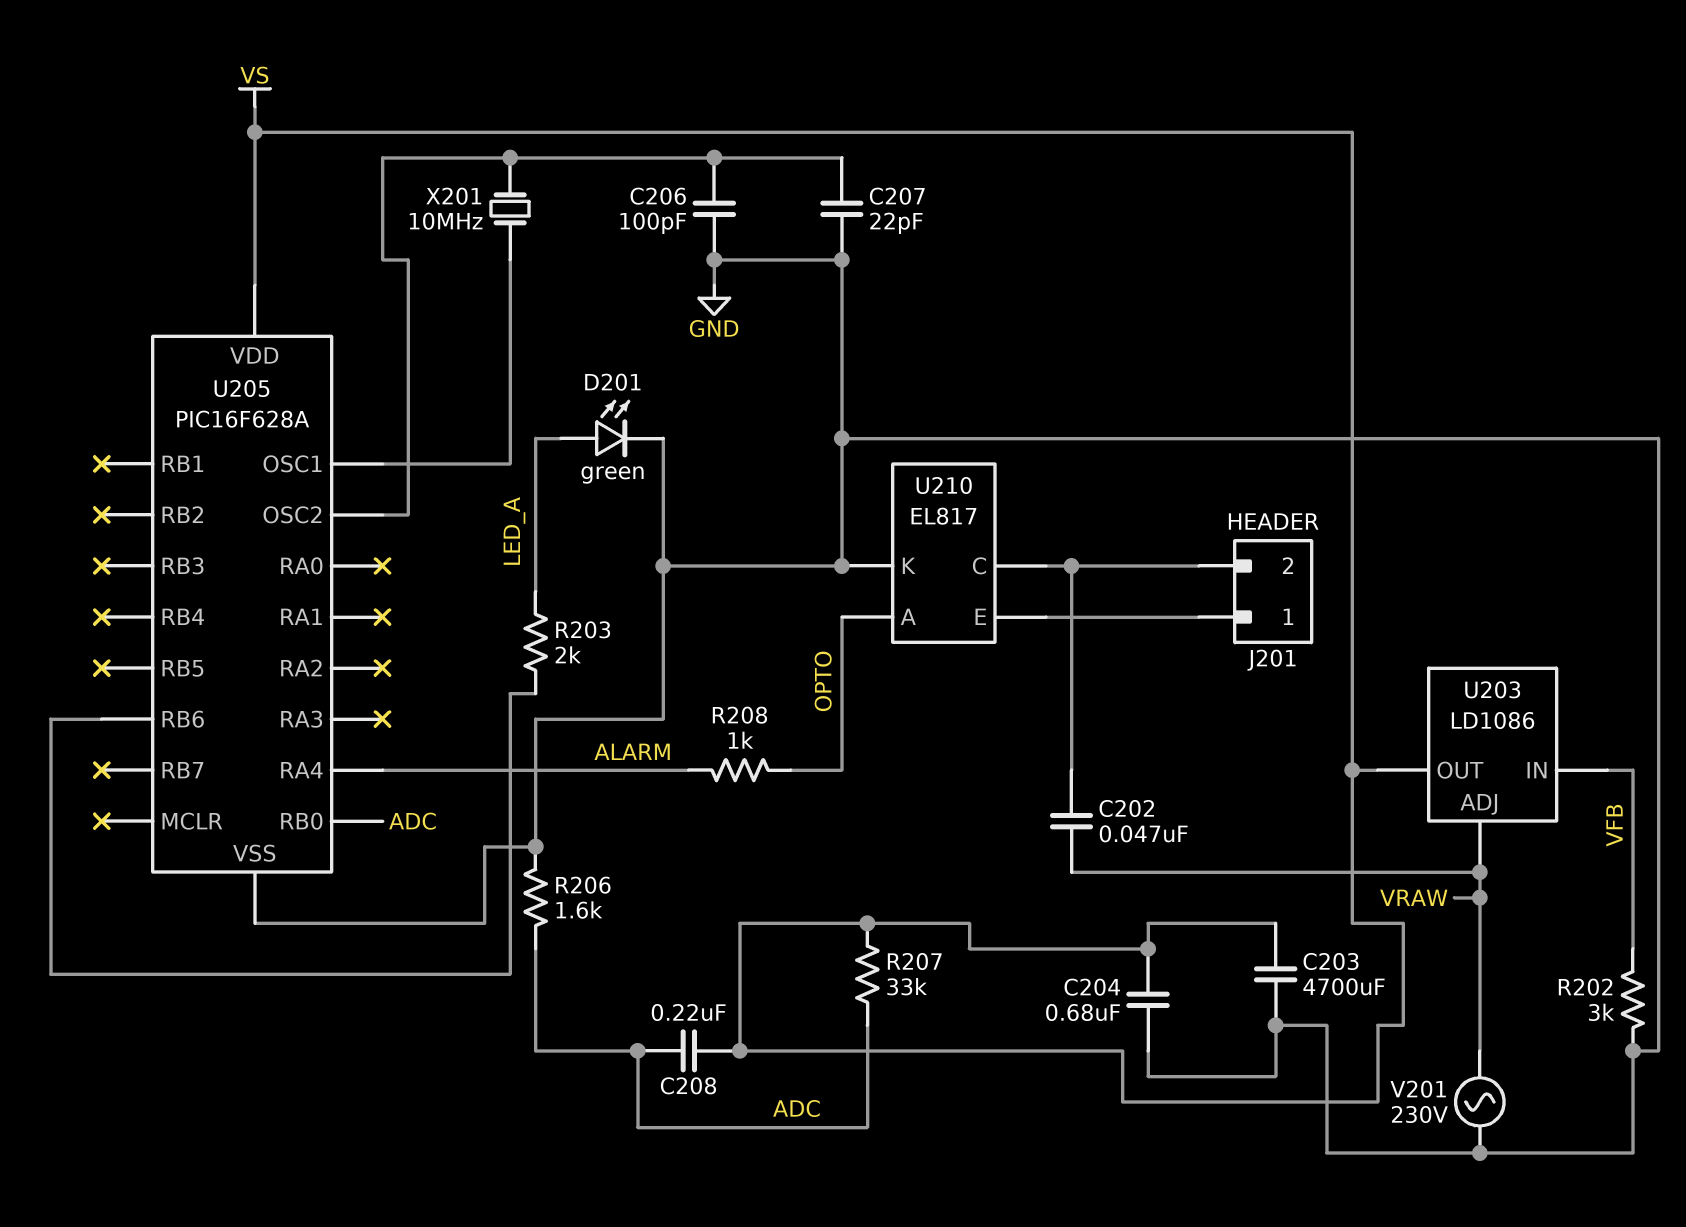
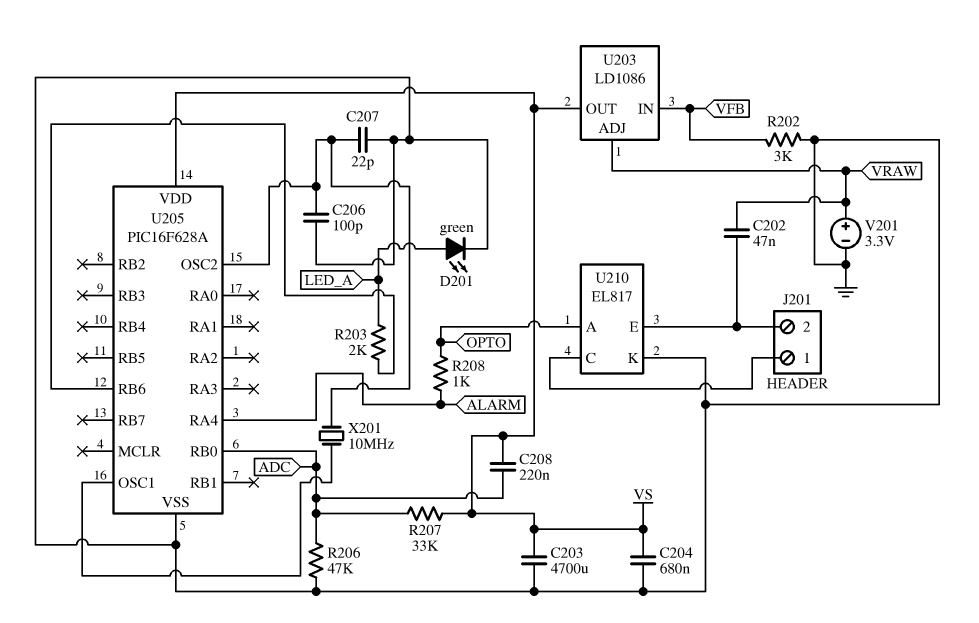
R206: 1.6k (ADC, GND) -> 47k (ADC, GND)
U210 pin C: J201/2 -> J201/1
U210 pin E: J201/1 -> J201/2
V201: AC 230V (GND, VRAW) -> 3.3V (plus VRAW, minus GND)

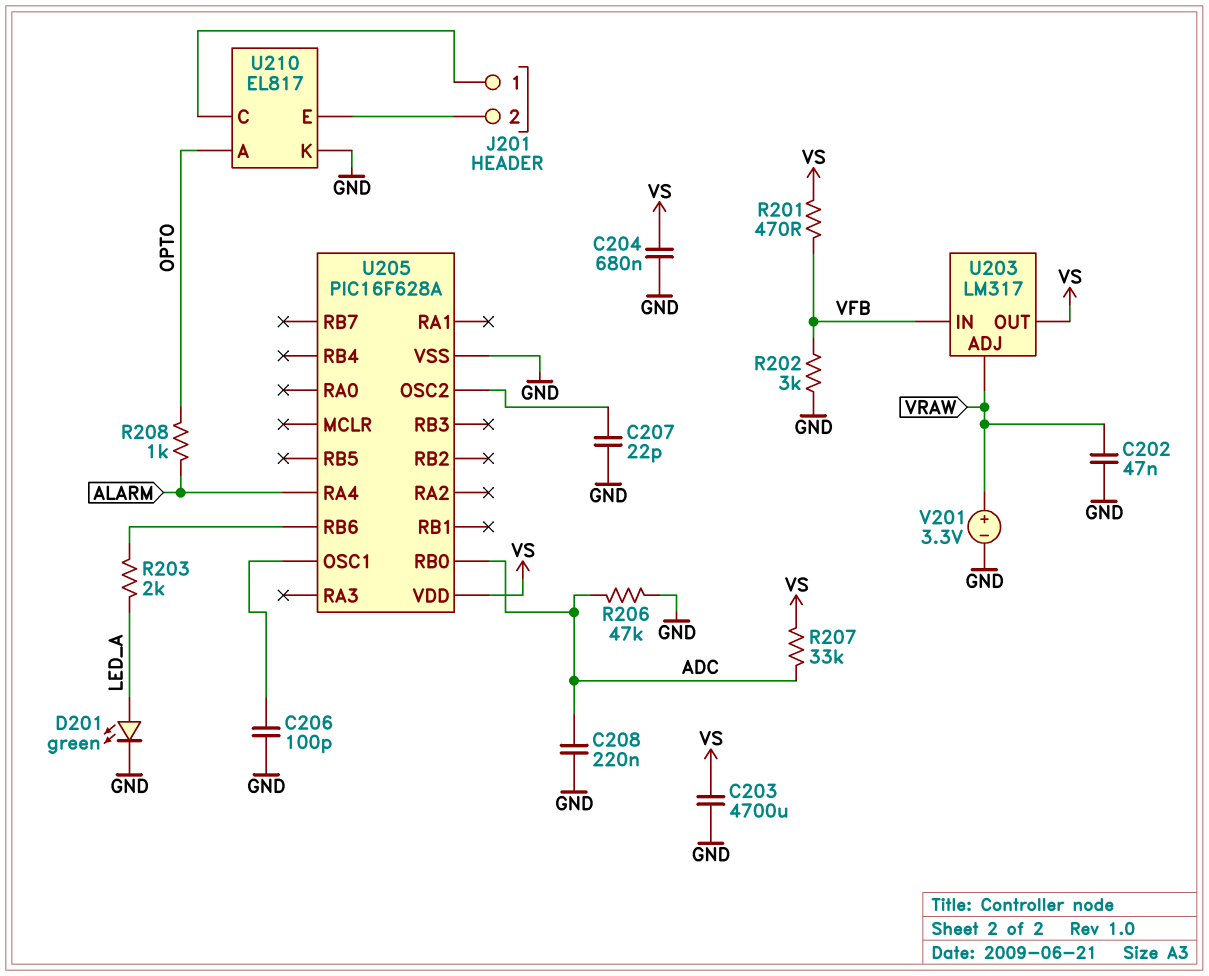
C202: 47nF (J201/2, VRAW) -> 47nF (GND, VRAW)
C206: 100pF (GND, U205/OSC2) -> 100pF (GND, U205/OSC1)
C208: 220nF (ADC, VS) -> 220nF (ADC, GND)
R201: none -> 470 (VFB, VS)
U203: LD1086 -> LM317
X201: 10MHz (U205/OSC1, U205/OSC2) -> none

